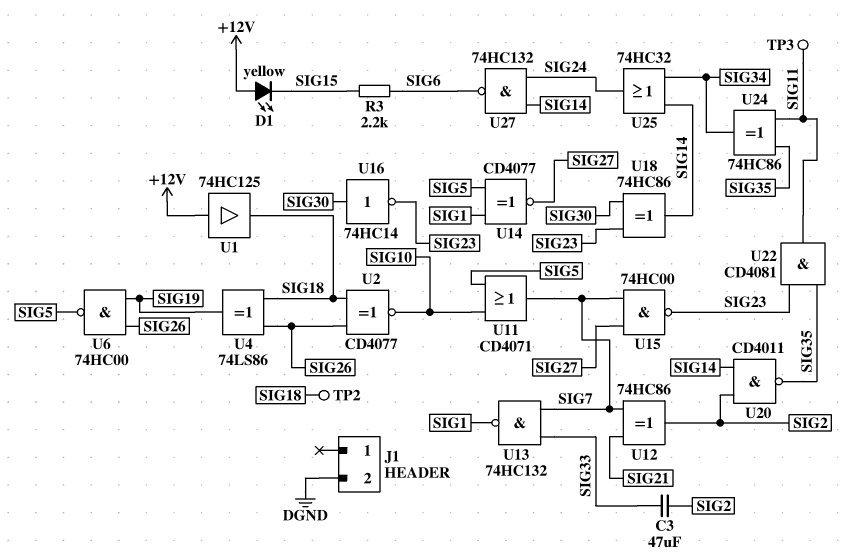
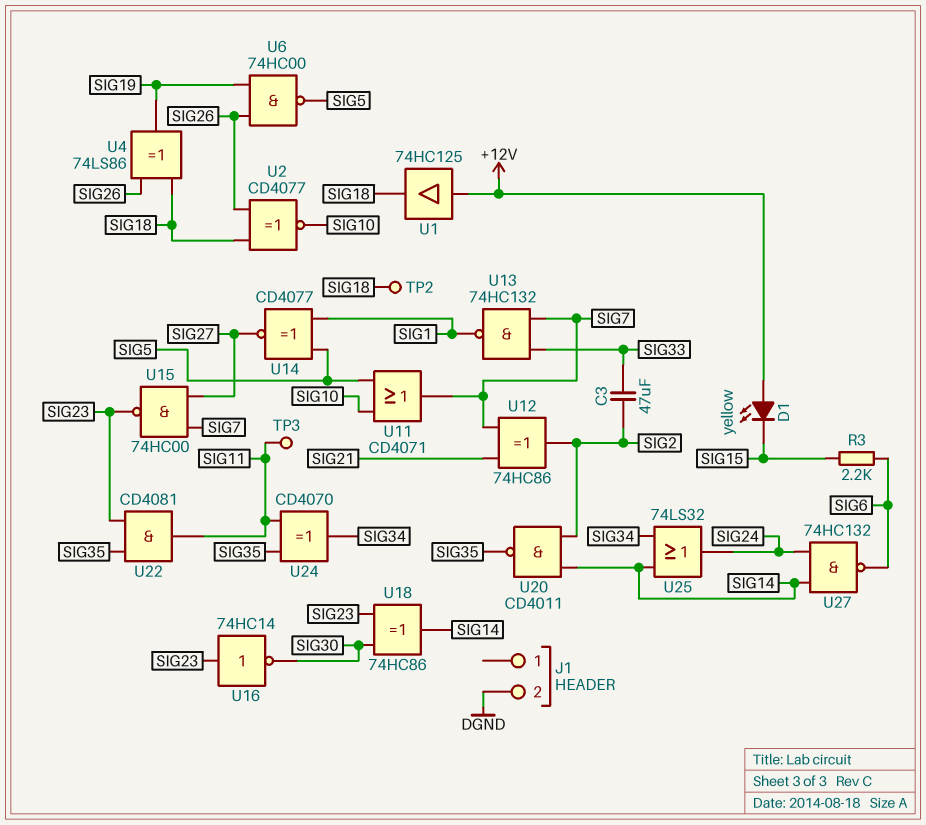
U16: NOT 74HC14 (in SIG30, out SIG23) -> NOT 74HC14 (in SIG23, out SIG30)
U24: XOR 74HC86 (in SIG11, in SIG35, out SIG34) -> XOR CD4070 (in SIG11, in SIG35, out SIG34)
U25: OR 74HC32 (in SIG14, in SIG34, out SIG24) -> OR 74LS32 (in SIG14, in SIG34, out SIG24)

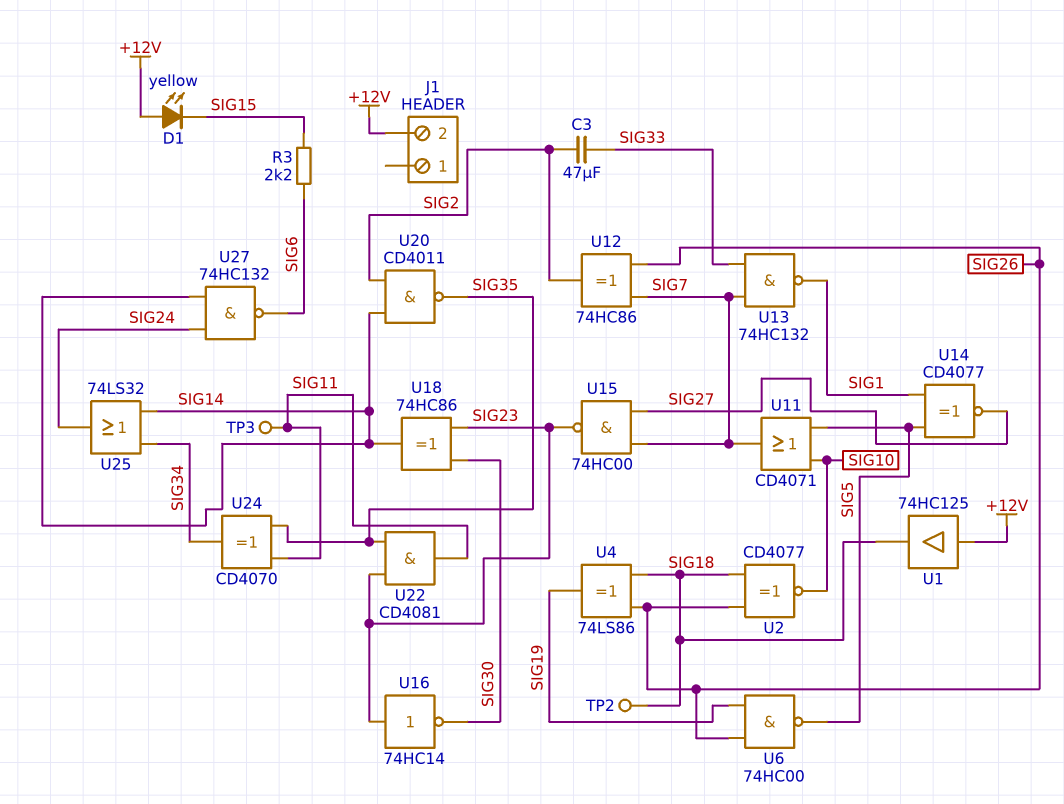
J1 pin 2: DGND -> +12V
U12: XOR 74HC86 (in SIG7, in SIG21, out SIG2) -> XOR 74HC86 (in SIG7, in SIG26, out SIG2)

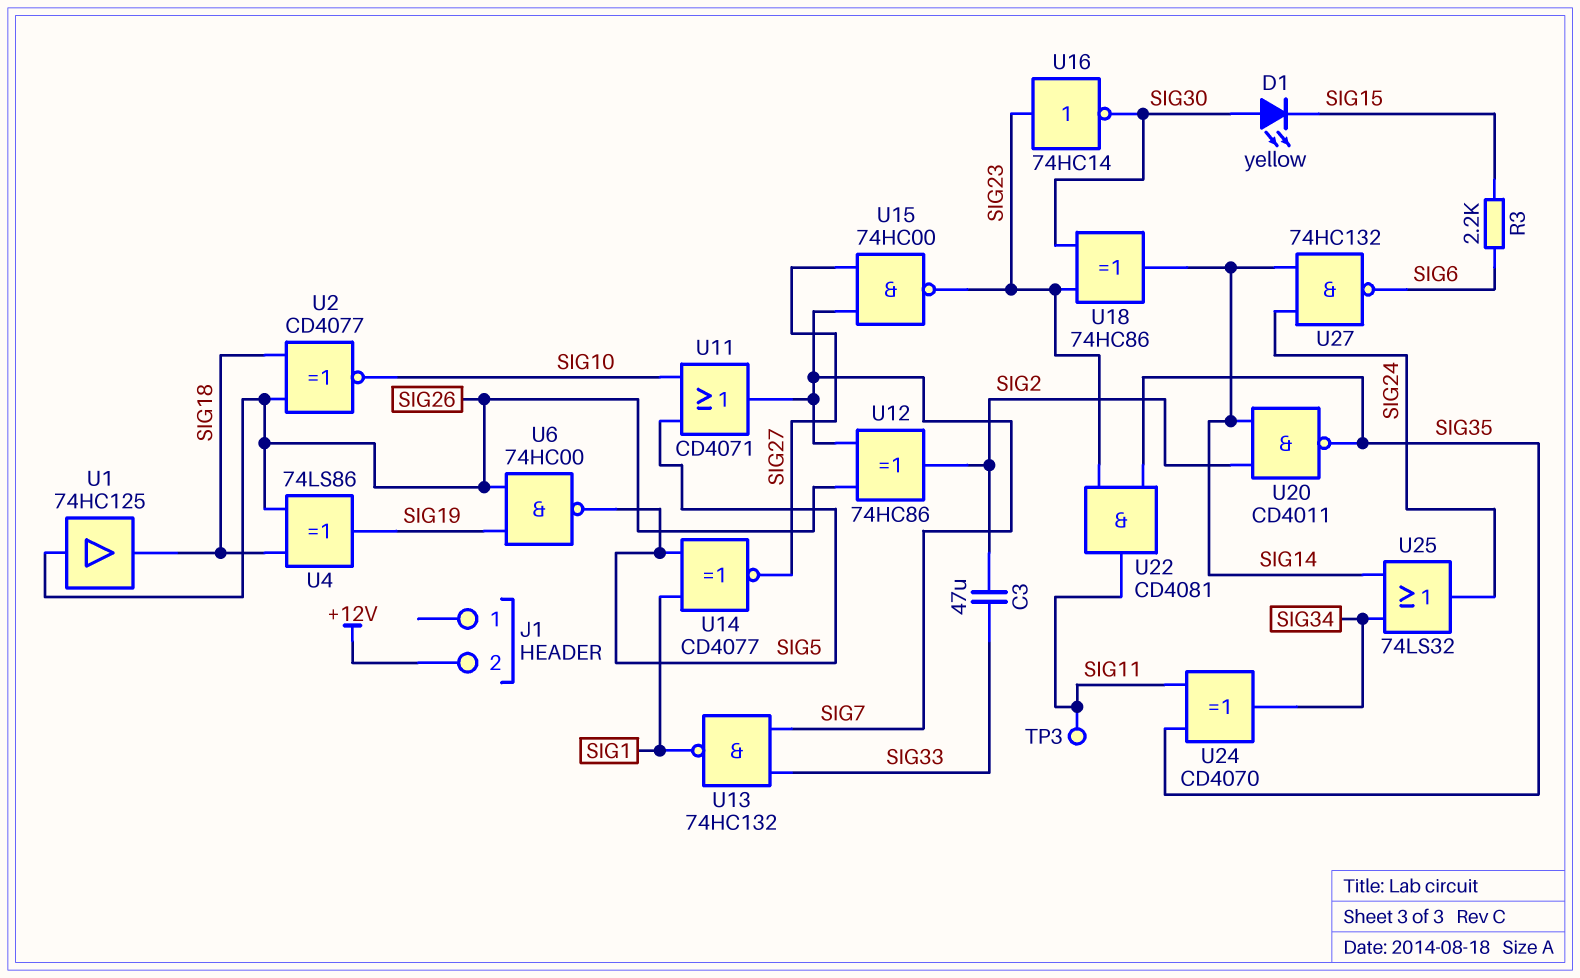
D1: LED yellow (A +12V, K SIG15) -> LED yellow (A SIG30, K SIG15)
TP2: test point (SIG18) -> none
U1: buffer 74HC125 (in +12V, out SIG18) -> buffer 74HC125 (in SIG26, out SIG18)

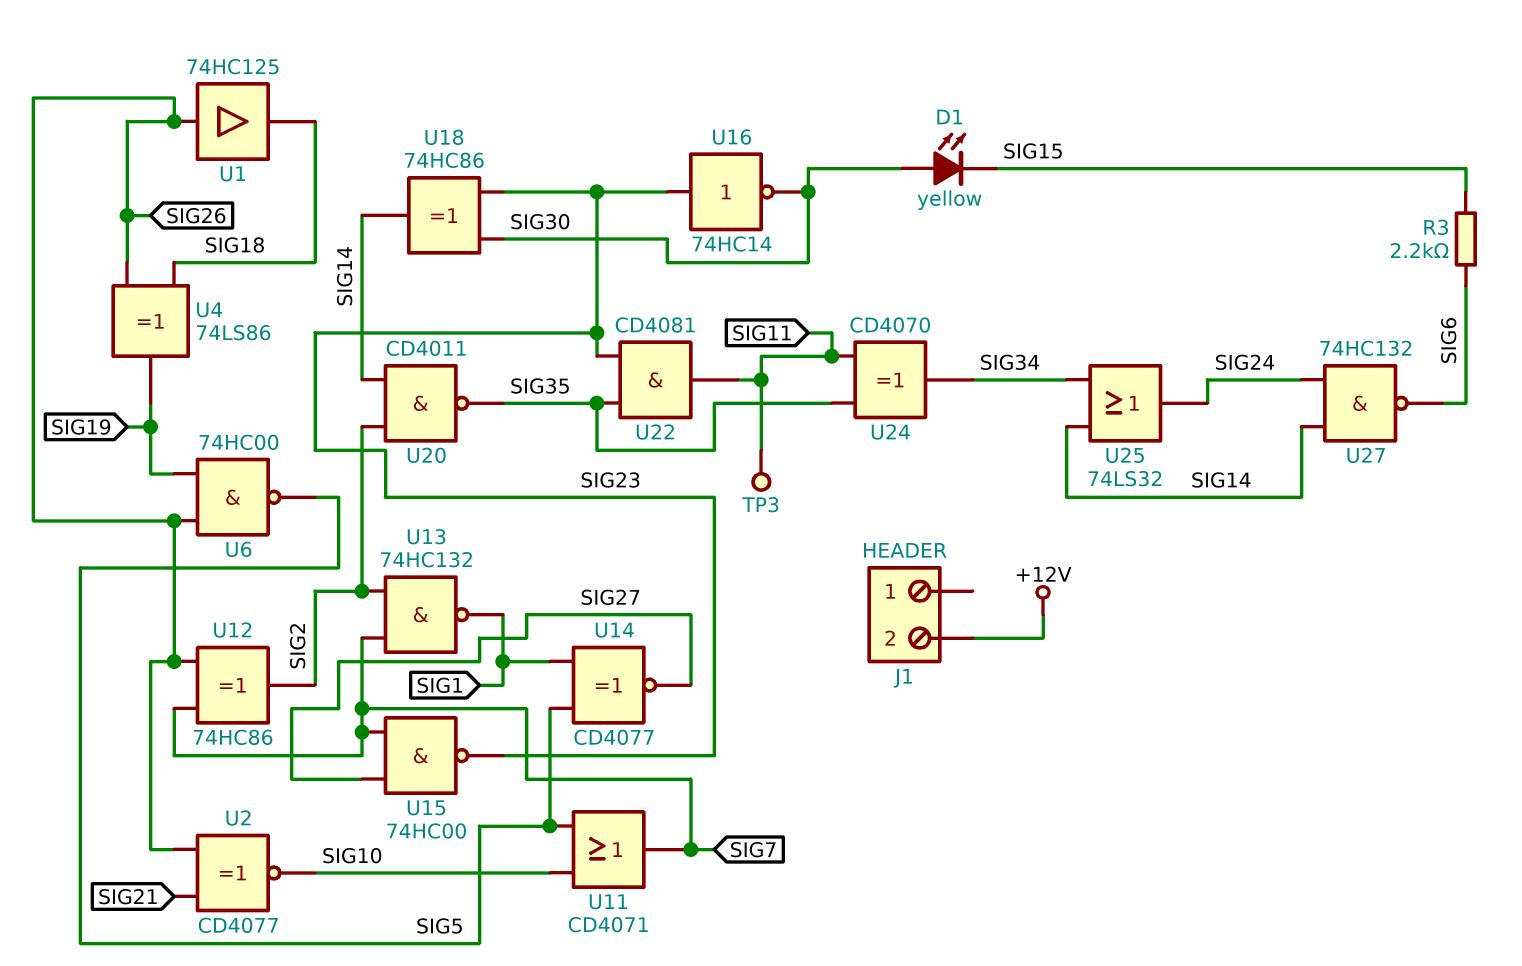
C3: 47uF (SIG2, SIG33) -> none
U2: XNOR CD4077 (in SIG18, in SIG26, out SIG10) -> XNOR CD4077 (in SIG21, in SIG26, out SIG10)
U13: NAND 74HC132 (in SIG7, in SIG33, out SIG1) -> NAND 74HC132 (in SIG2, in SIG7, out SIG1)

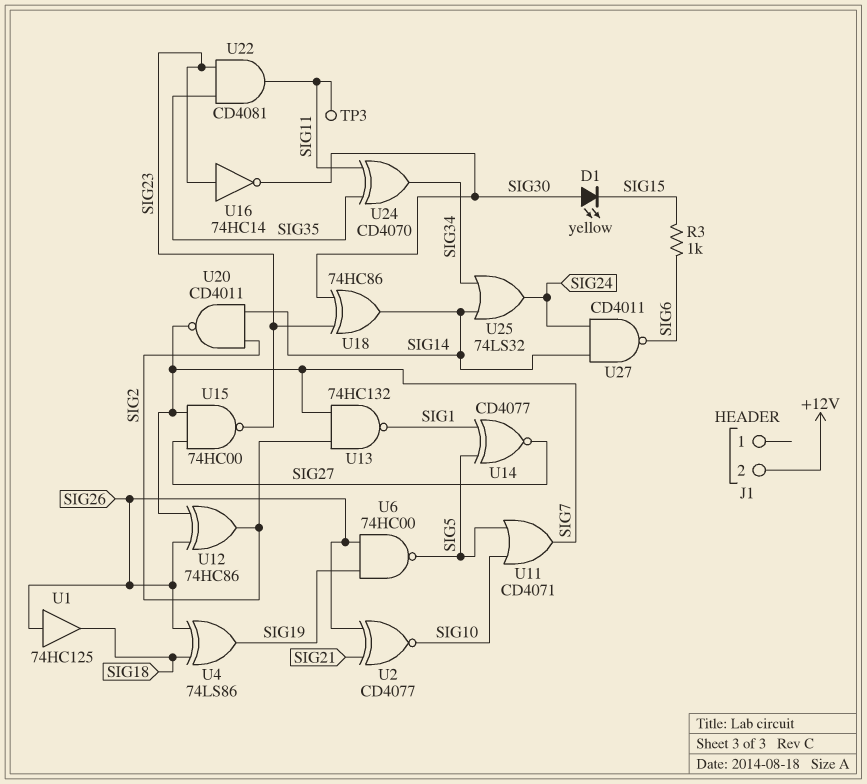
R3: 2.2k (SIG6, SIG15) -> 1k (SIG6, SIG15)
U20: NAND CD4011 (in SIG2, in SIG14, out SIG35) -> NAND CD4011 (in SIG2, in SIG14, out SIG7)
U27: NAND 74HC132 (in SIG14, in SIG24, out SIG6) -> NAND CD4011 (in SIG14, in SIG24, out SIG6)

